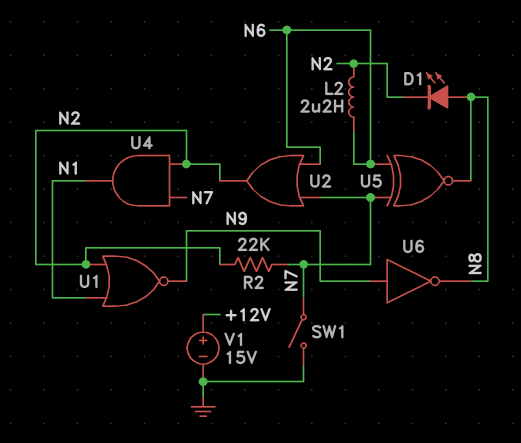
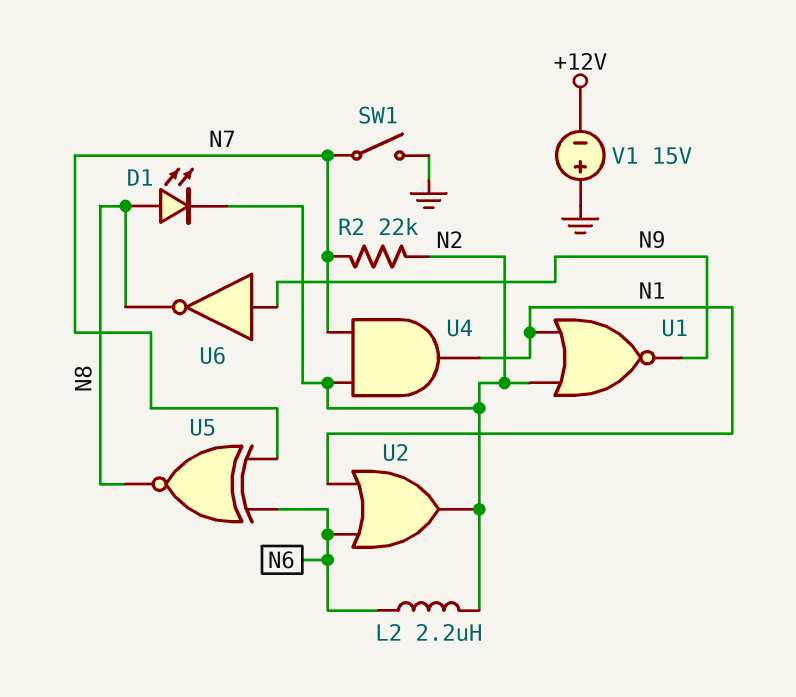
U2: OR (in N6, in N7, out N2) -> OR (in N1, in N6, out N2)
V1: 15V (plus +12V, minus GND) -> 15V (plus GND, minus +12V)

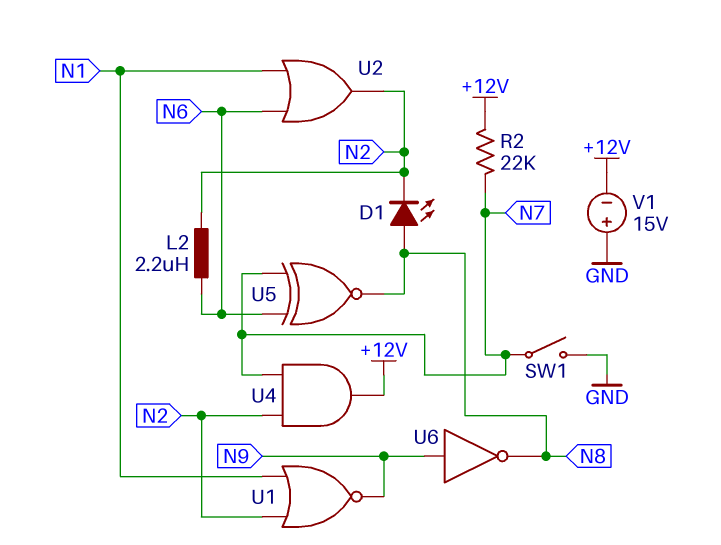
R2: 22k (N2, N7) -> 22k (+12V, N7)
U4: AND (in N2, in N7, out N1) -> AND (in N2, in N7, out +12V)

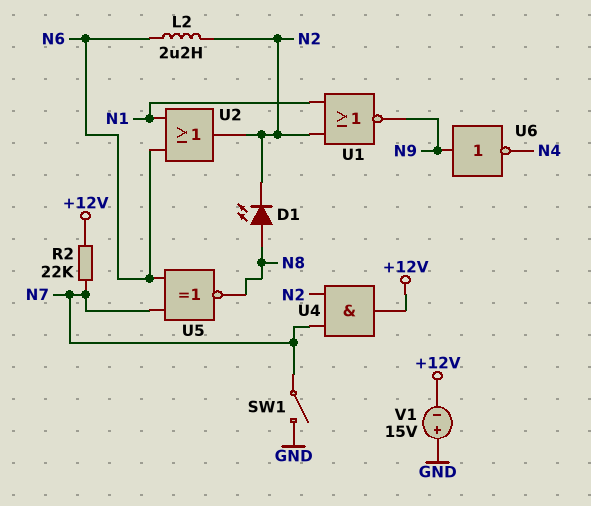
U6: NOT (in N9, out N8) -> NOT (in N9, out N4)

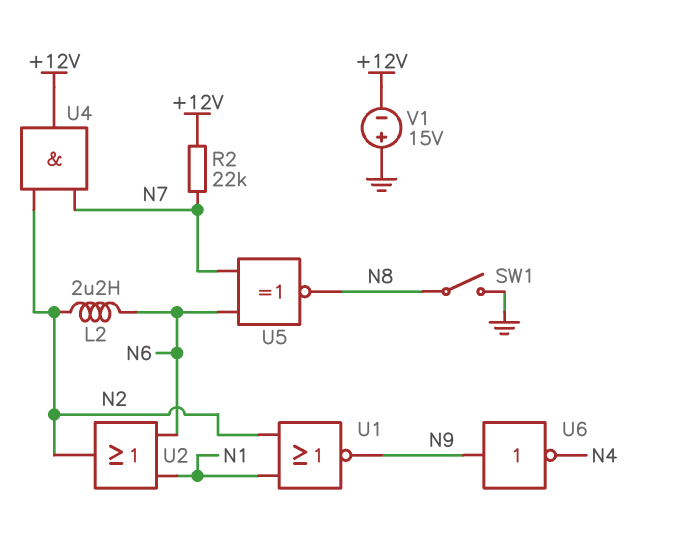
D1: LED (A N8, K N2) -> none
SW1: switch (GND, N7) -> switch (GND, N8)

